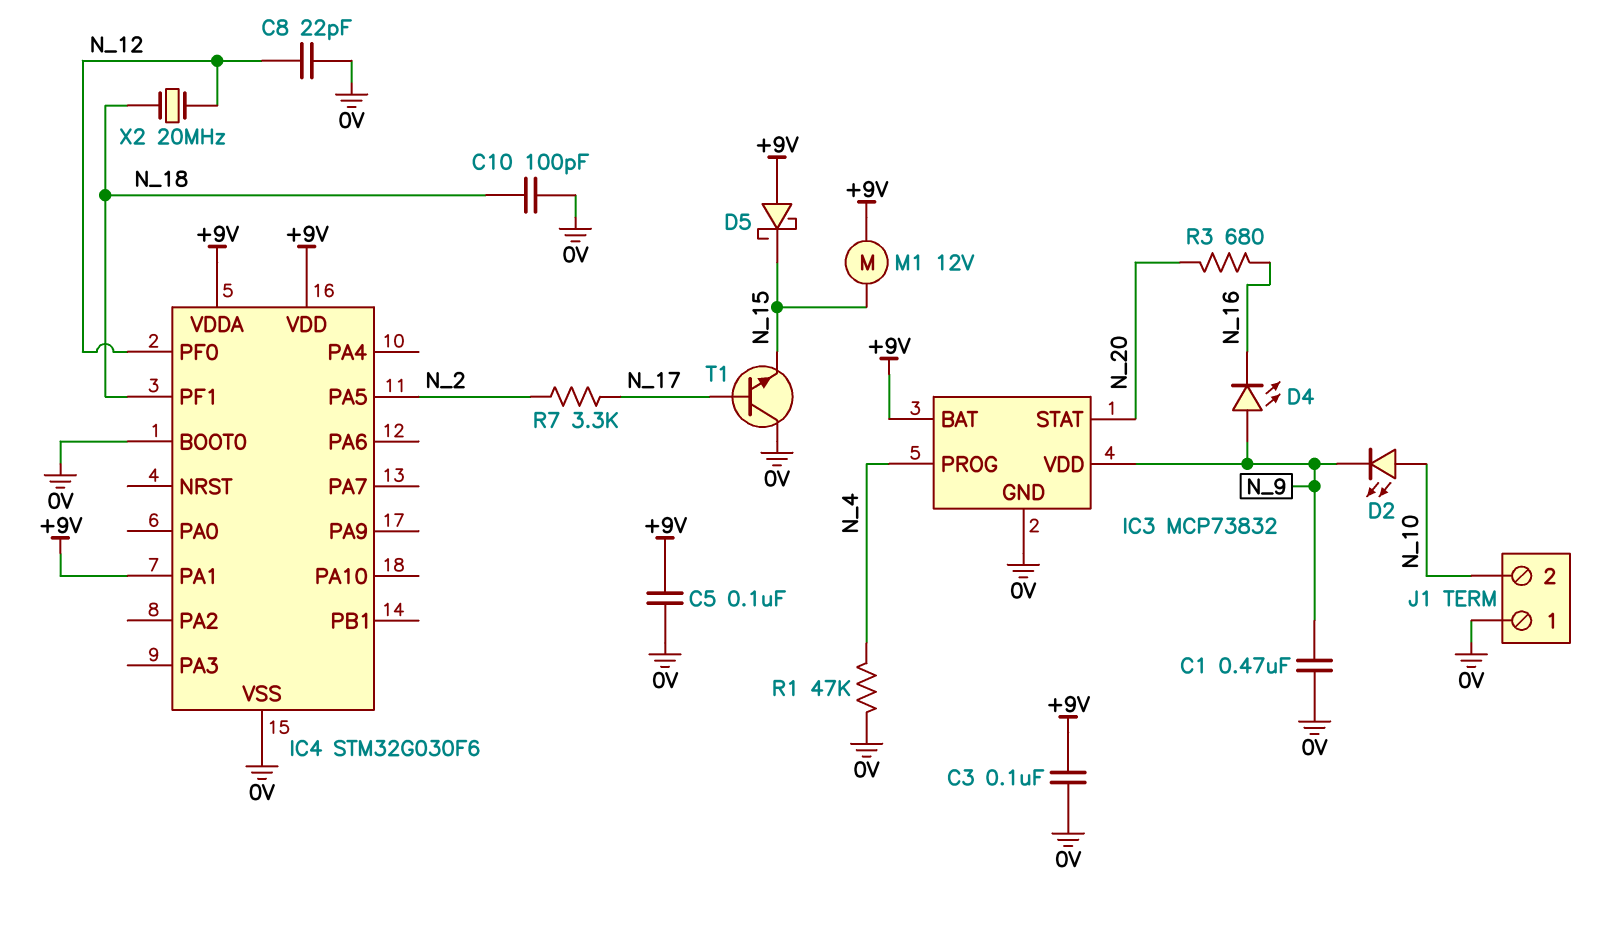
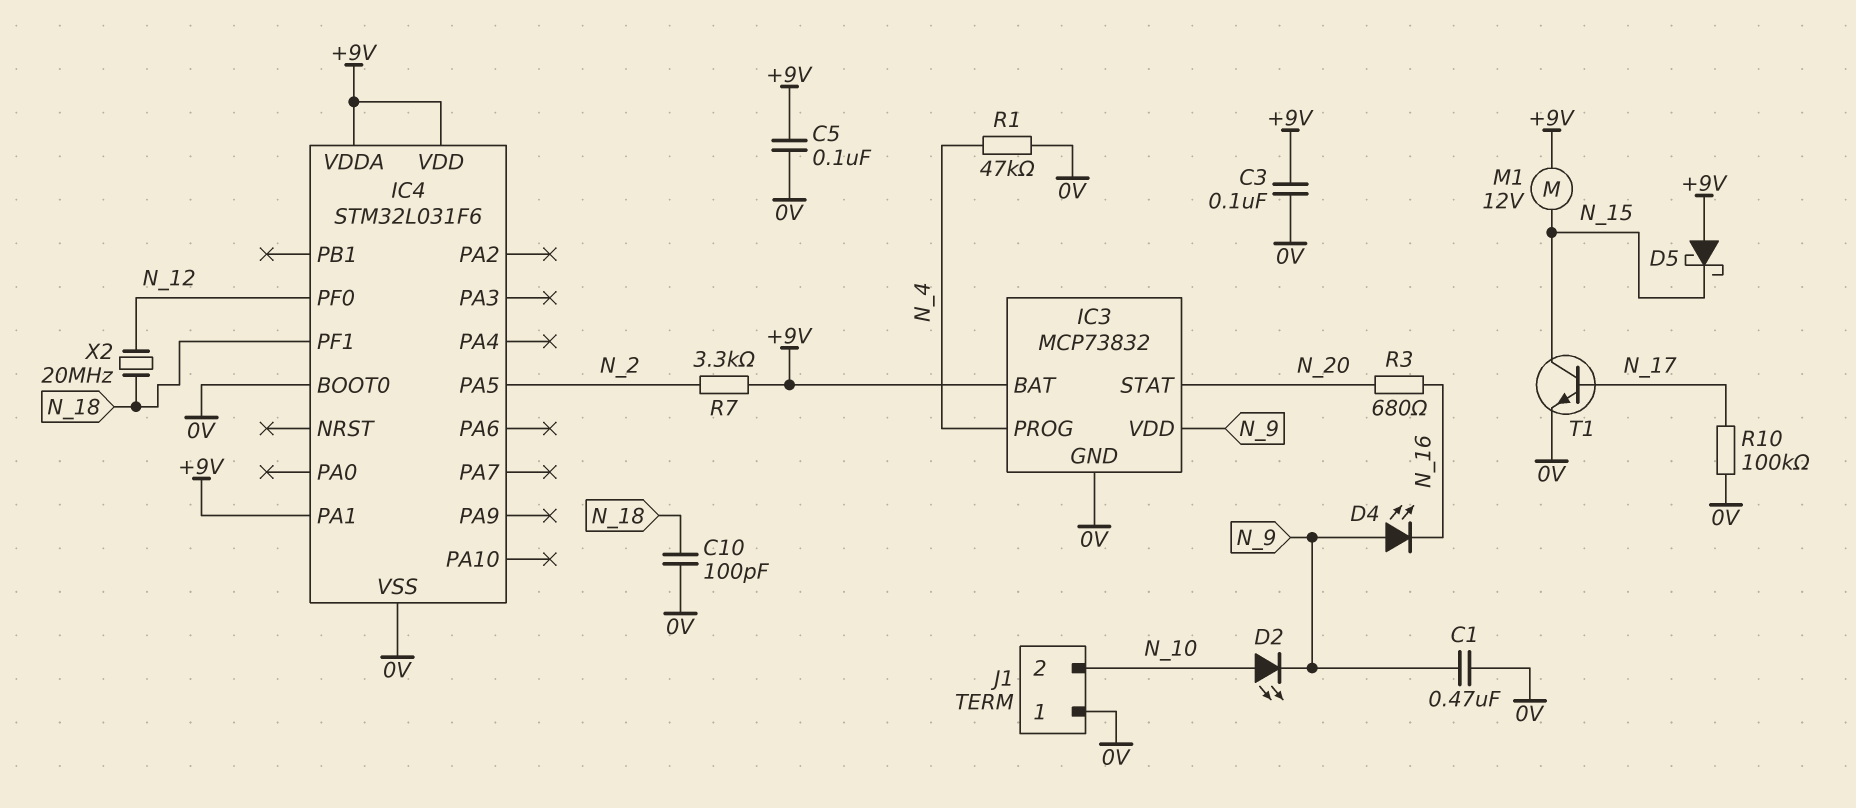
C8: 22pF (0V, N_12) -> none
IC4: STM32G030F6 -> STM32L031F6
R7: 3.3k (N_2, N_17) -> 3.3k (+9V, N_2)
R10: none -> 100k (0V, N_17)
T1: NPN (B N_17, C 0V, E N_15) -> NPN (B N_17, C N_15, E 0V)

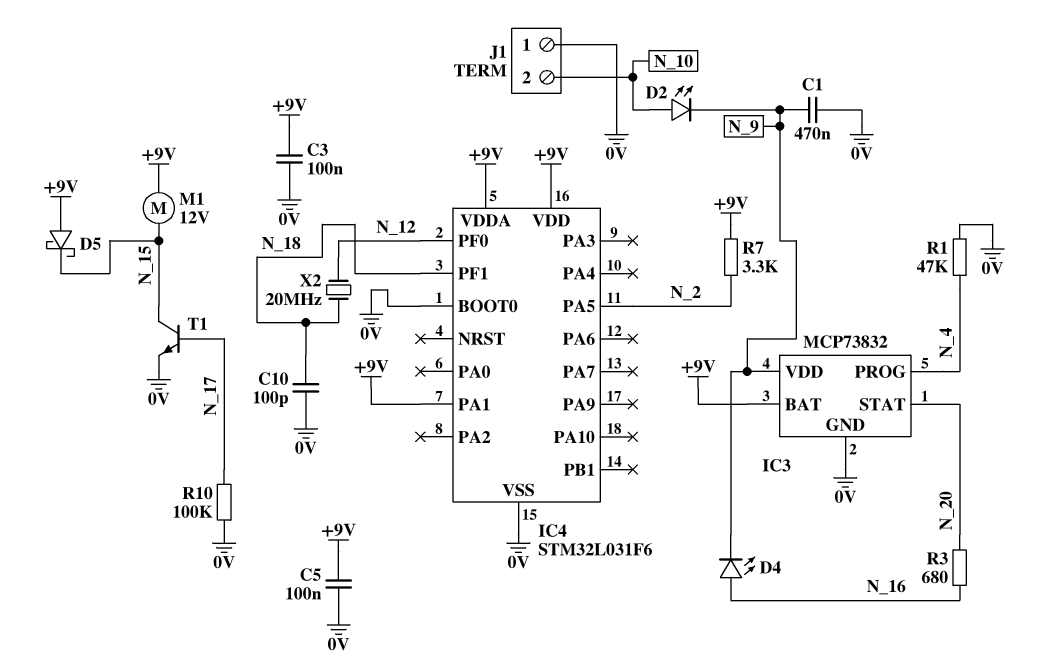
D4: LED (A N_9, K N_16) -> LED (A N_16, K N_9)

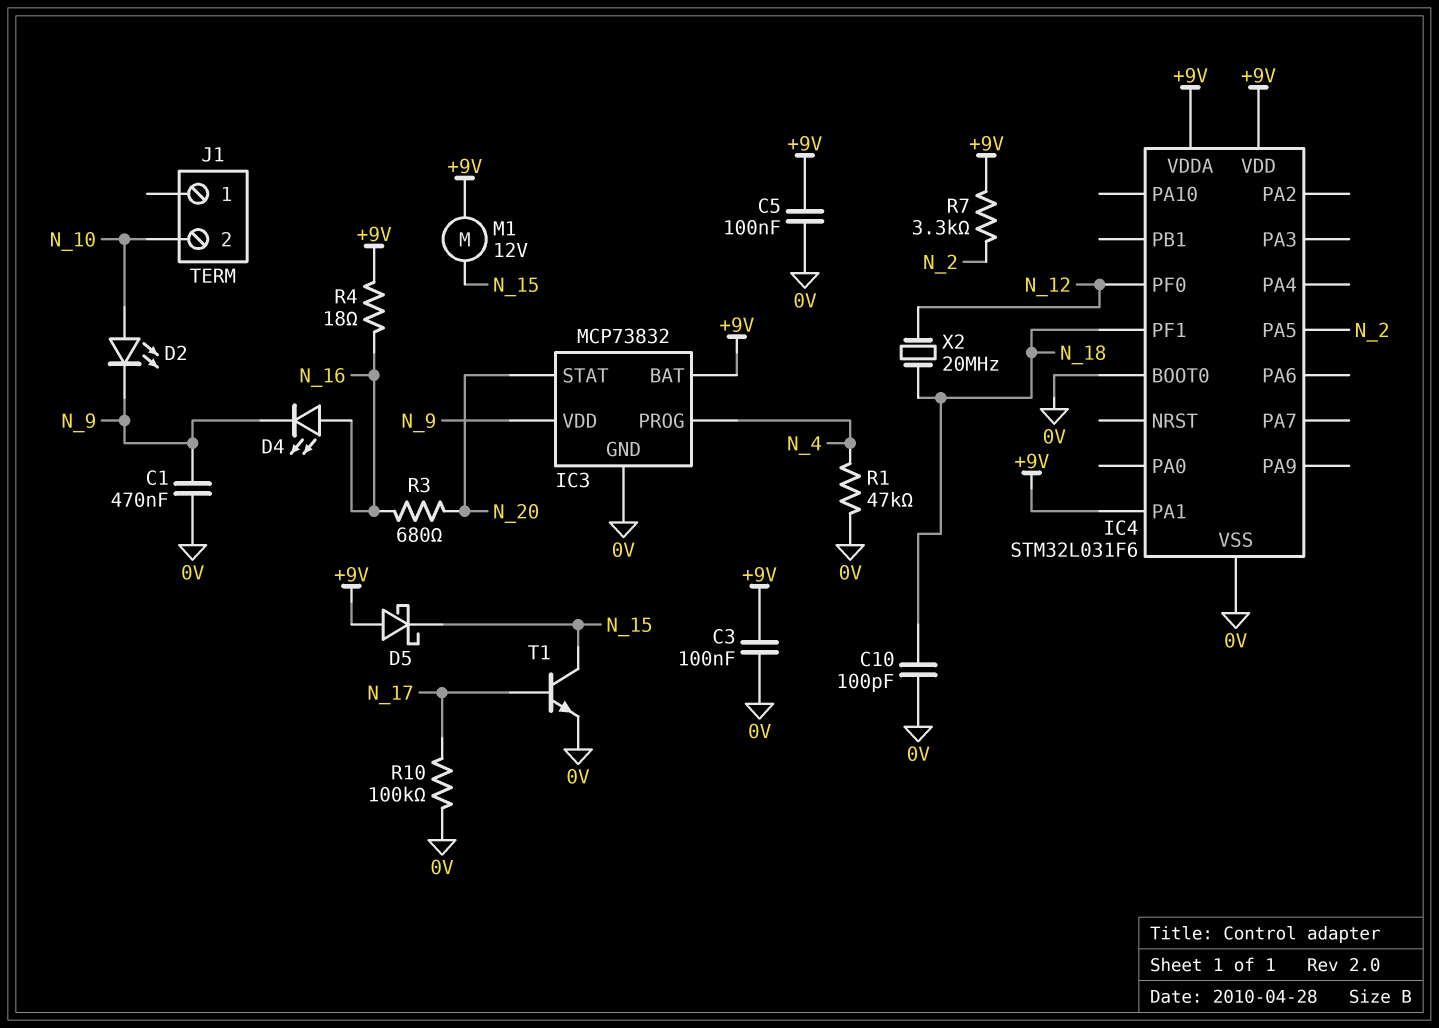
J1 pin 1: 0V -> none
R4: none -> 18 (+9V, N_16)

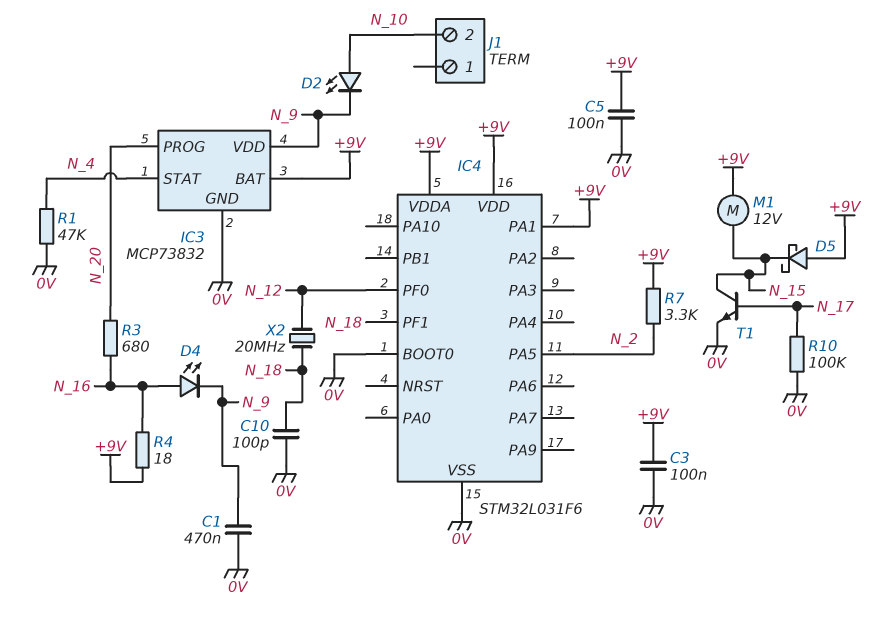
IC3 pin PROG: N_4 -> N_20
IC3 pin STAT: N_20 -> N_4

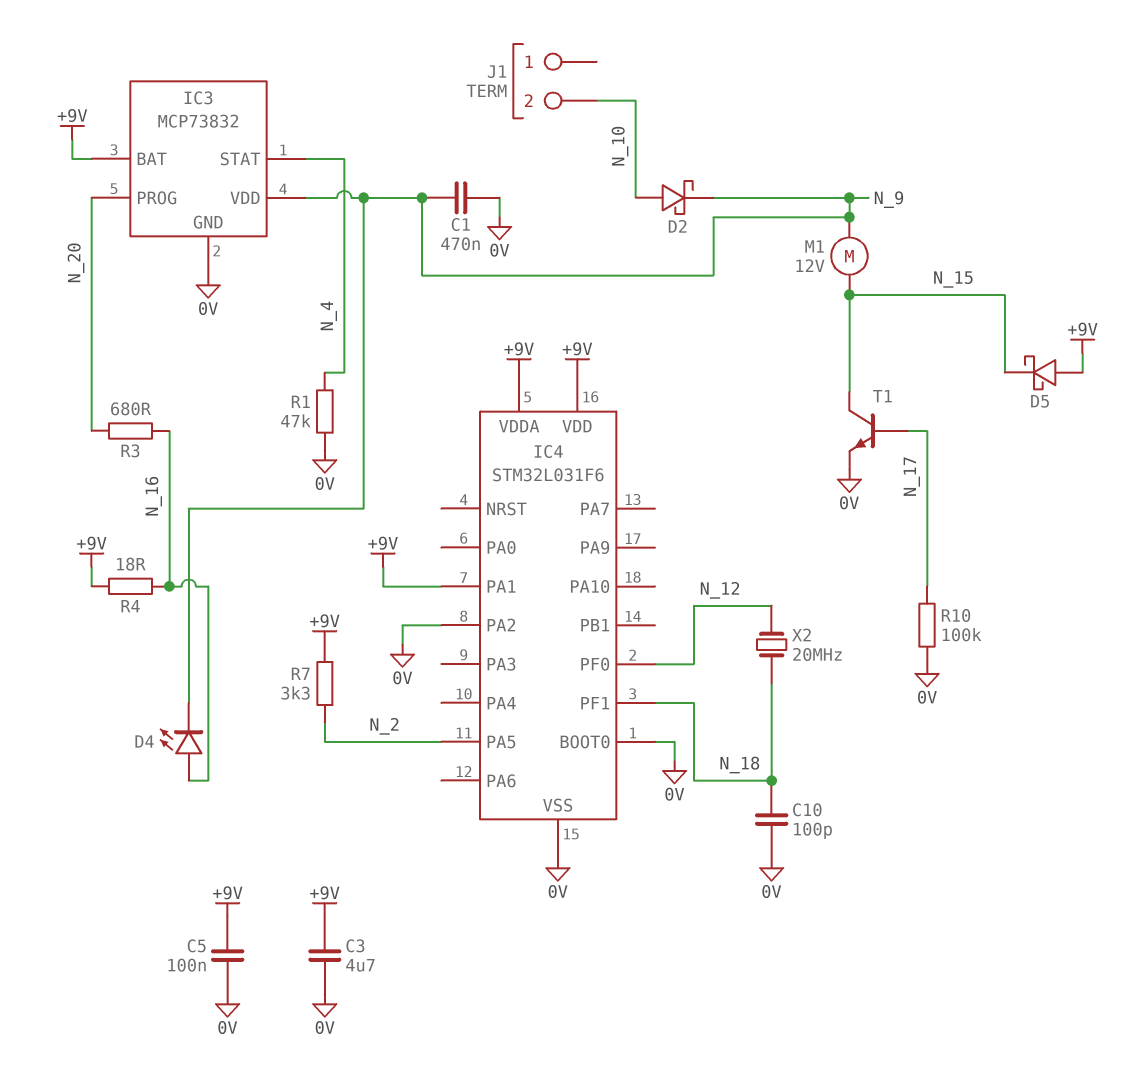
C3: 100nF (+9V, 0V) -> 4.7uF (+9V, 0V)
D2: LED (A N_10, K N_9) -> schottky (A N_10, K N_9)
IC4 pin PA2: none -> 0V
M1: motor 12V (+9V, N_15) -> motor 12V (N_9, N_15)

